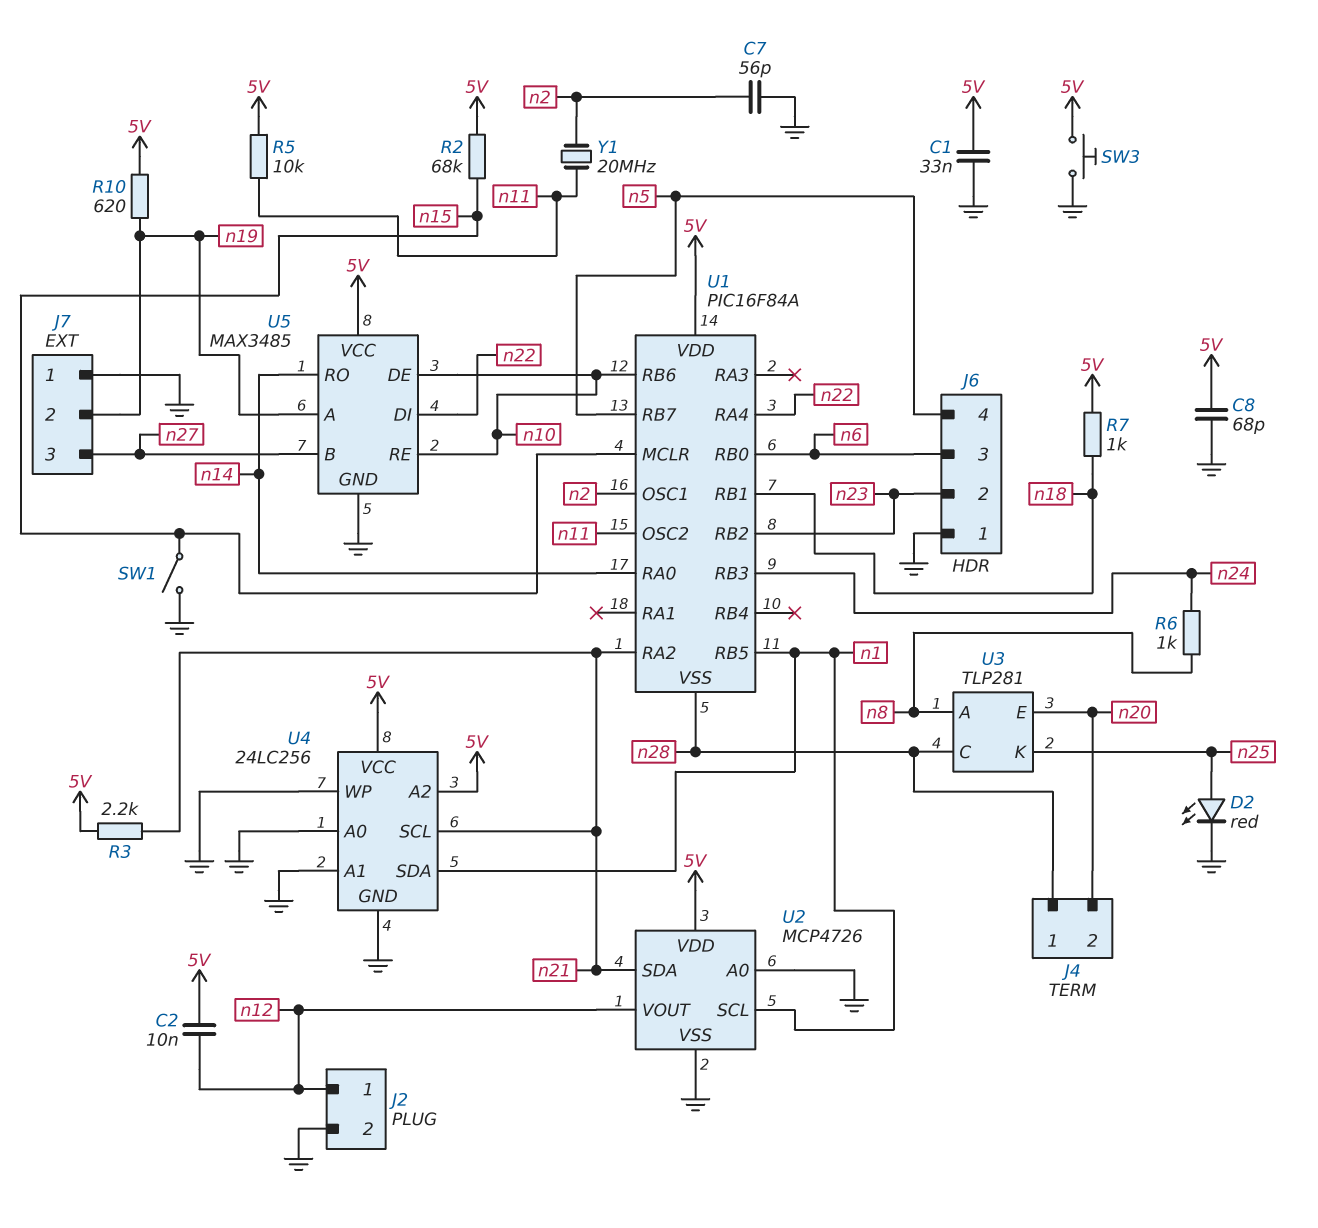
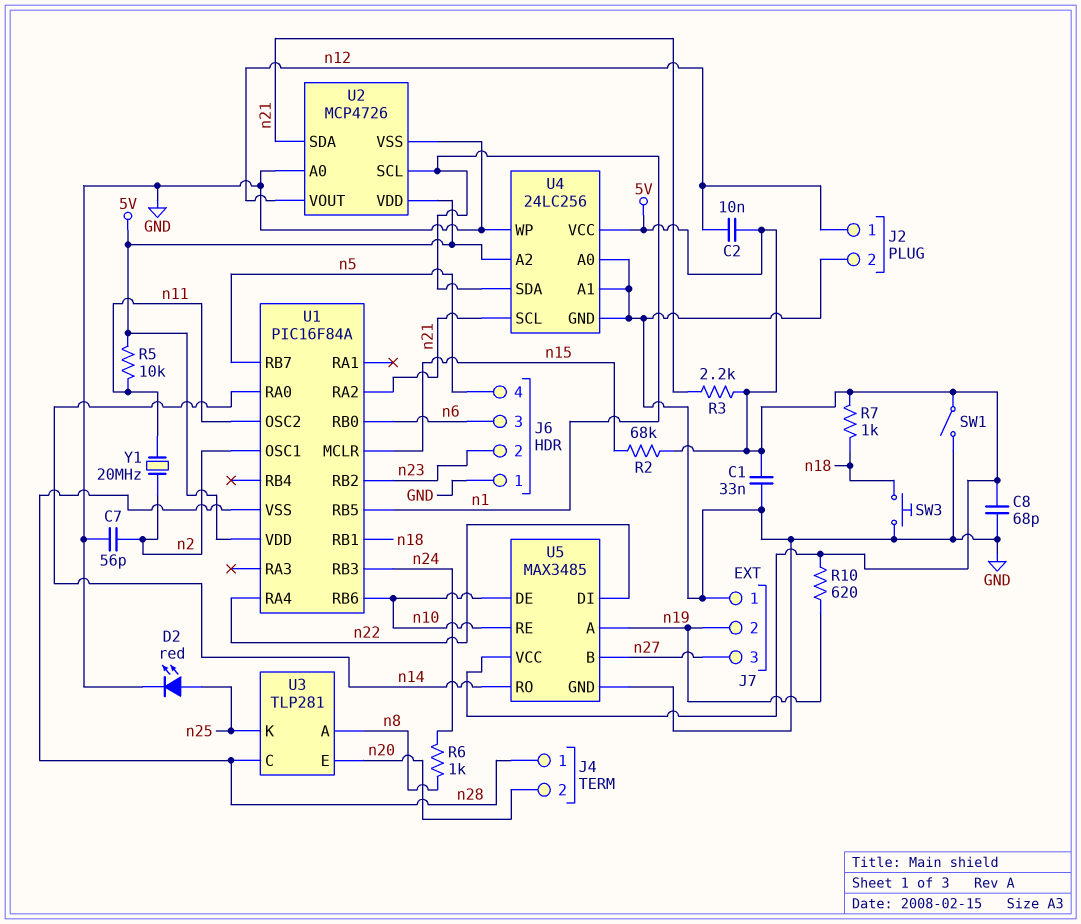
SW1: switch (GND, n15) -> switch (5V, GND)
SW3: button (5V, GND) -> button (GND, n18)

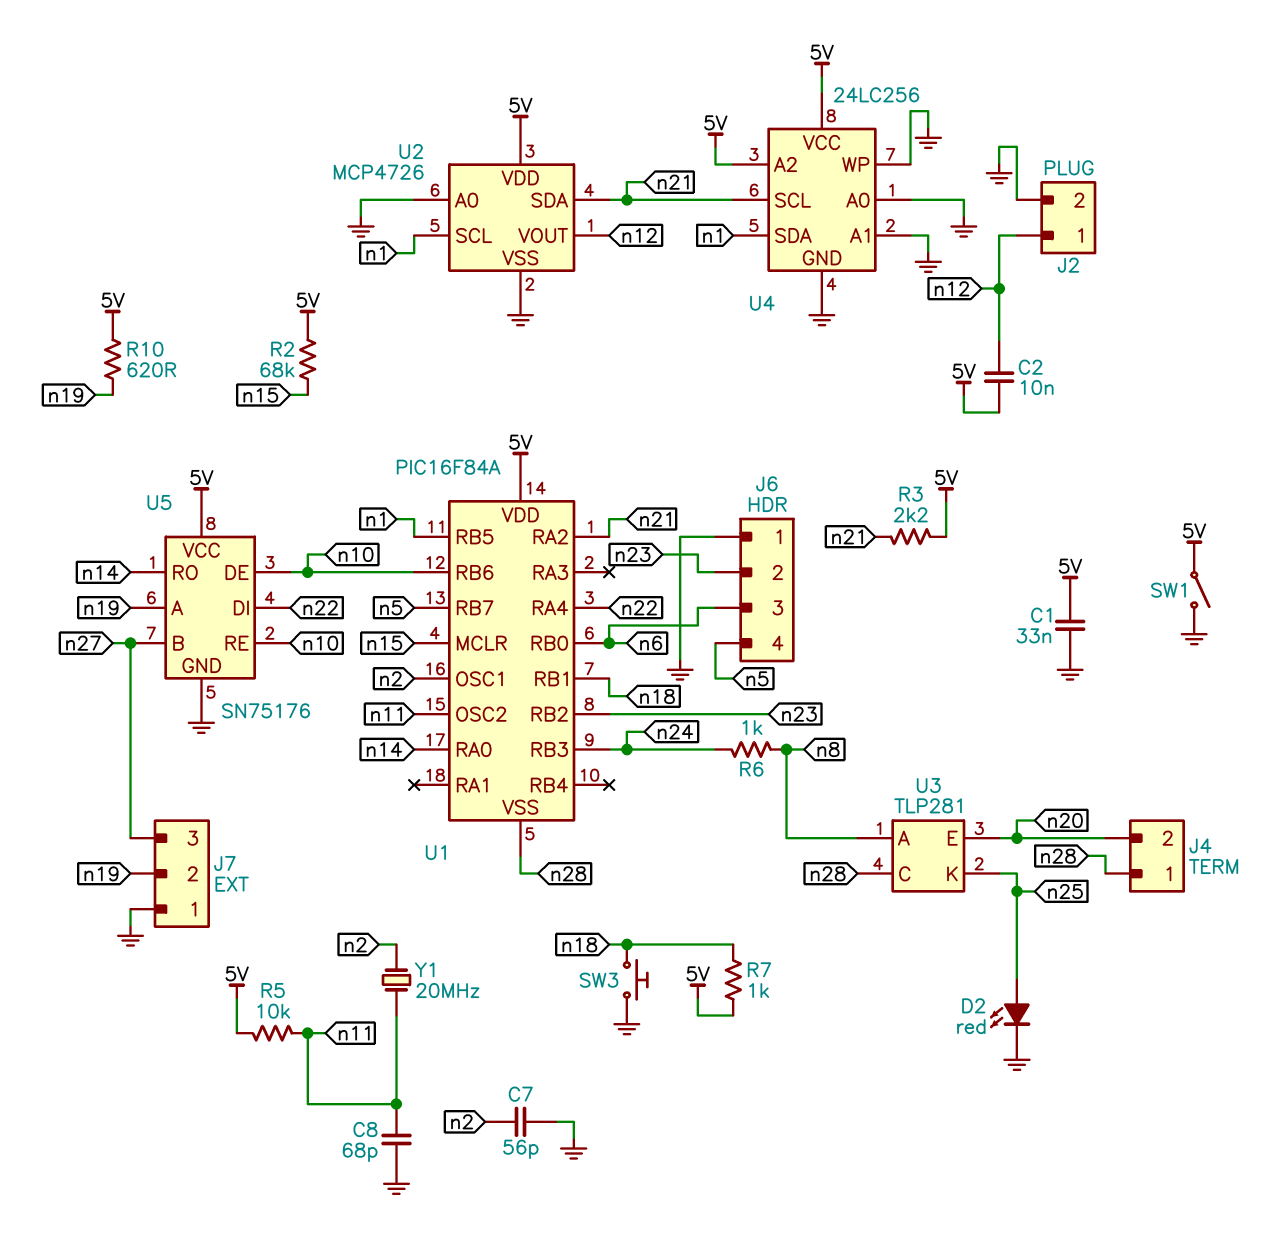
C8: 68pF (5V, GND) -> 68pF (GND, n11)
U5: MAX3485 -> SN75176

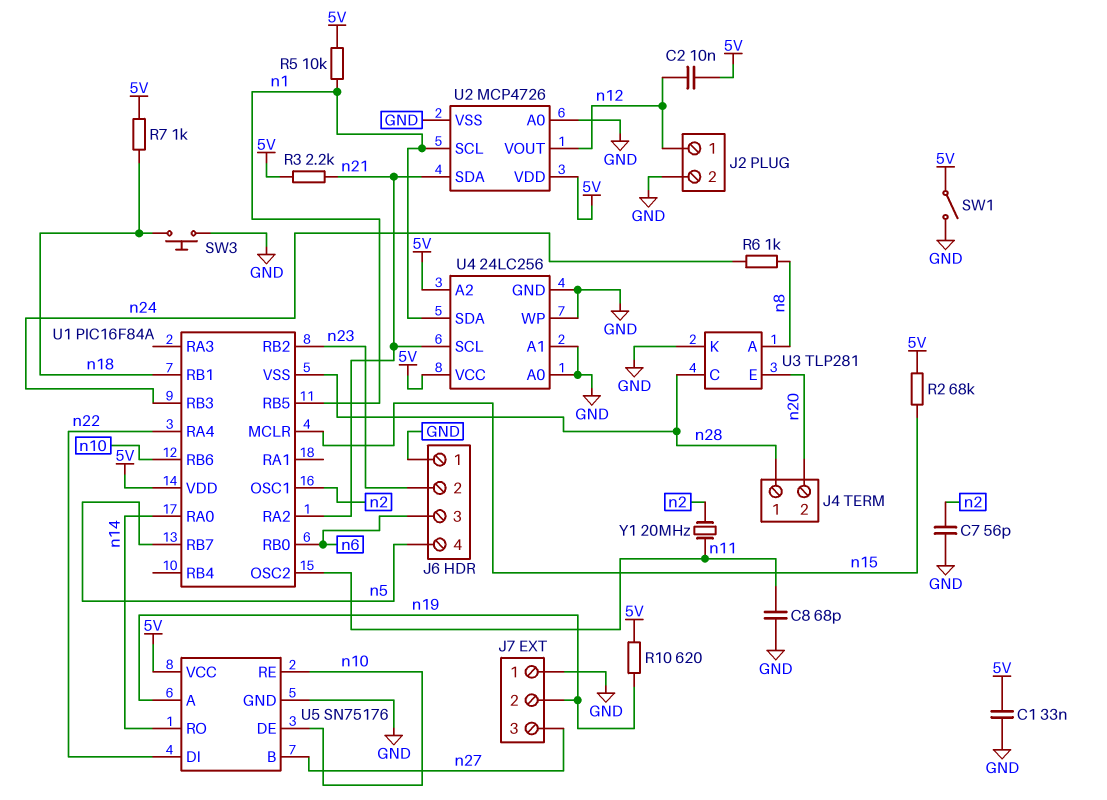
D2: LED red (A n25, K GND) -> none
R5: 10k (5V, n11) -> 10k (5V, n1)
U3 pin K: n25 -> GND

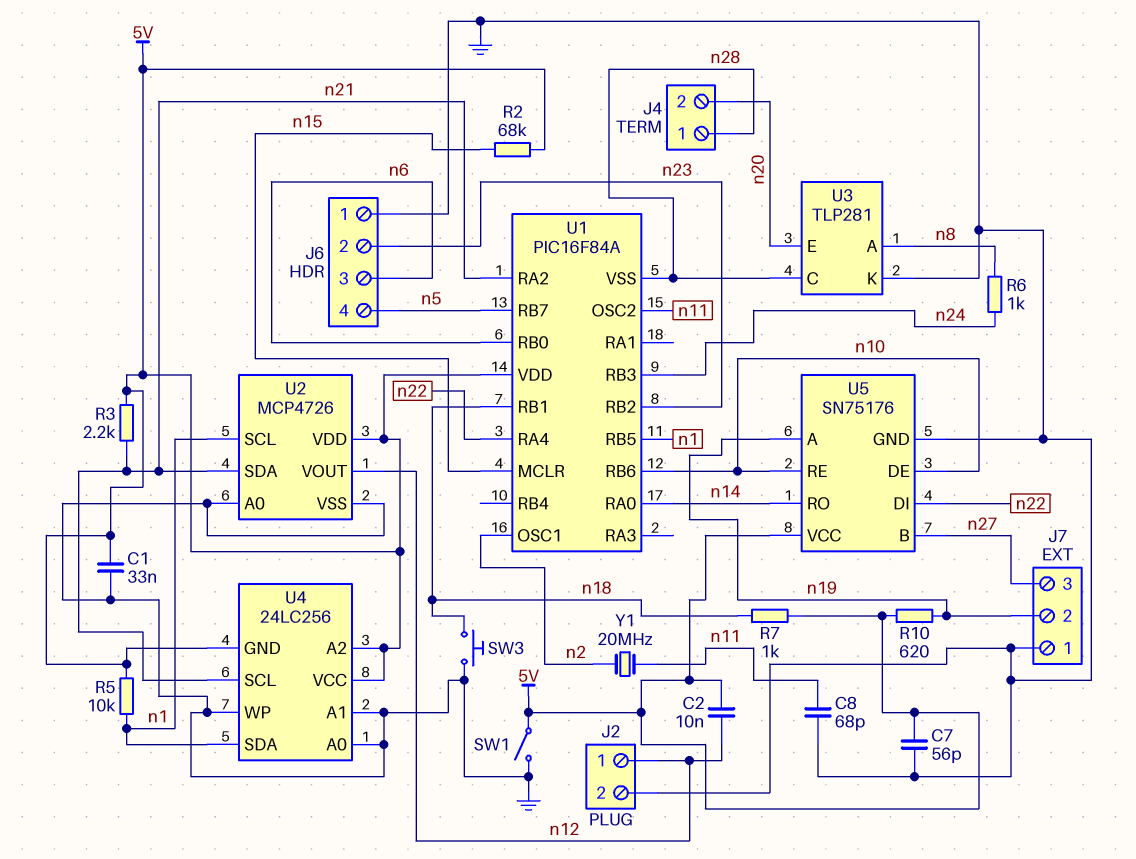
C7: 56pF (GND, n2) -> 56pF (5V, GND)
U4 pin GND: GND -> 5V

